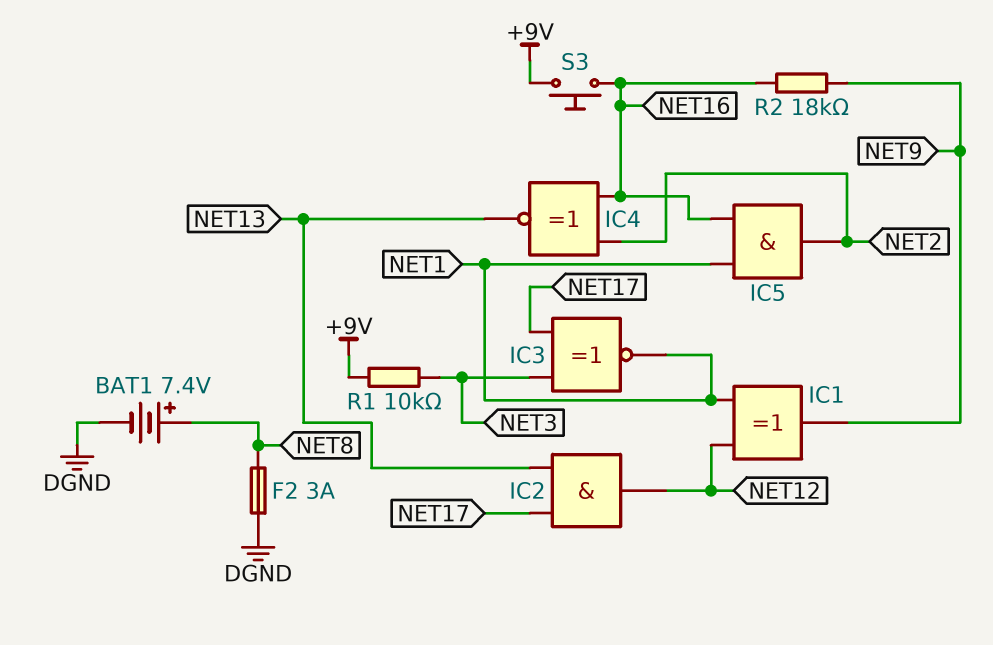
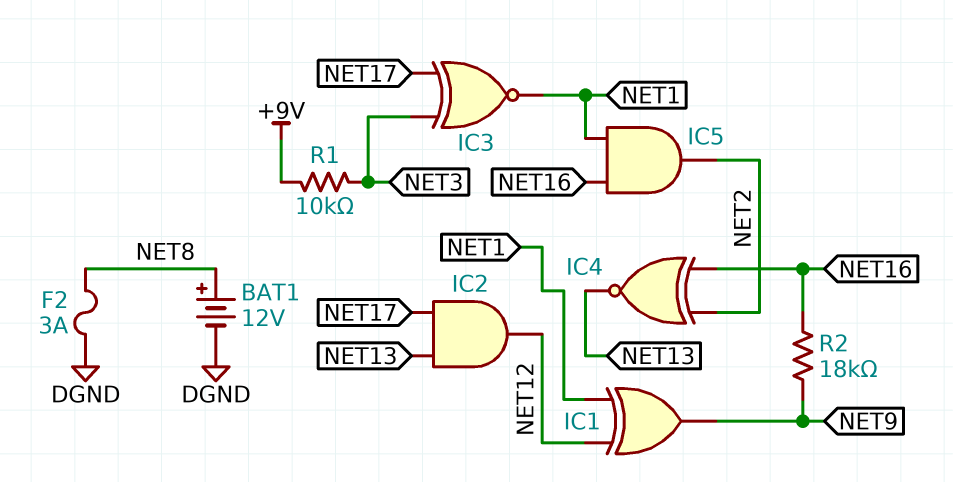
BAT1: 7.4V (plus NET8, minus DGND) -> 12V (plus NET8, minus DGND)
S3: button (+9V, NET16) -> none

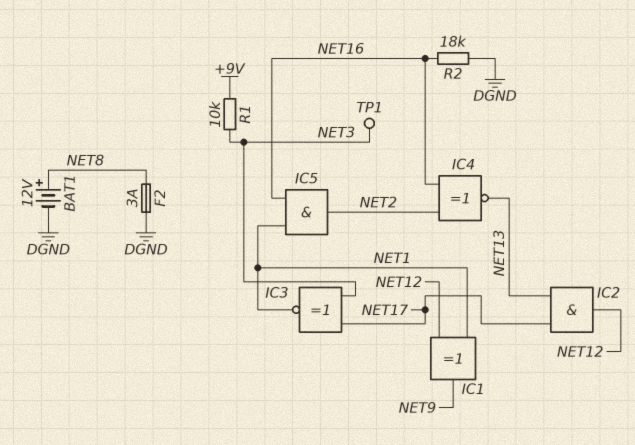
R2: 18k (NET9, NET16) -> 18k (DGND, NET16)
TP1: none -> test point (NET3)

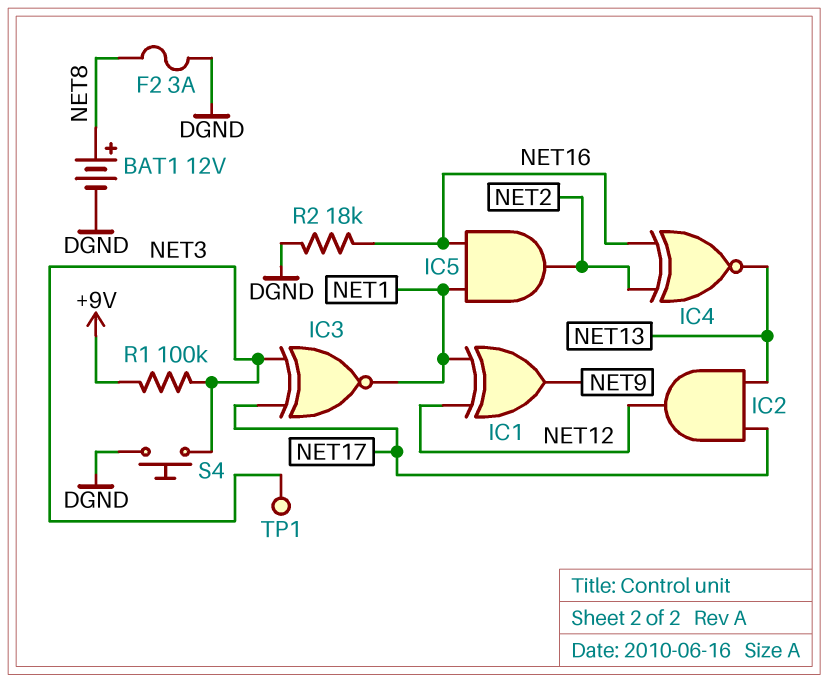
R1: 10k (+9V, NET3) -> 100k (+9V, NET3)
S4: none -> button (DGND, NET3)

